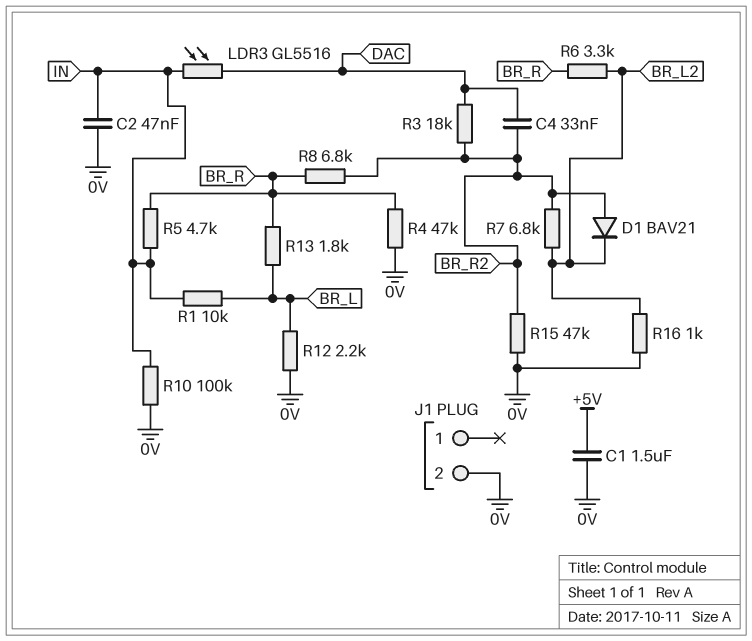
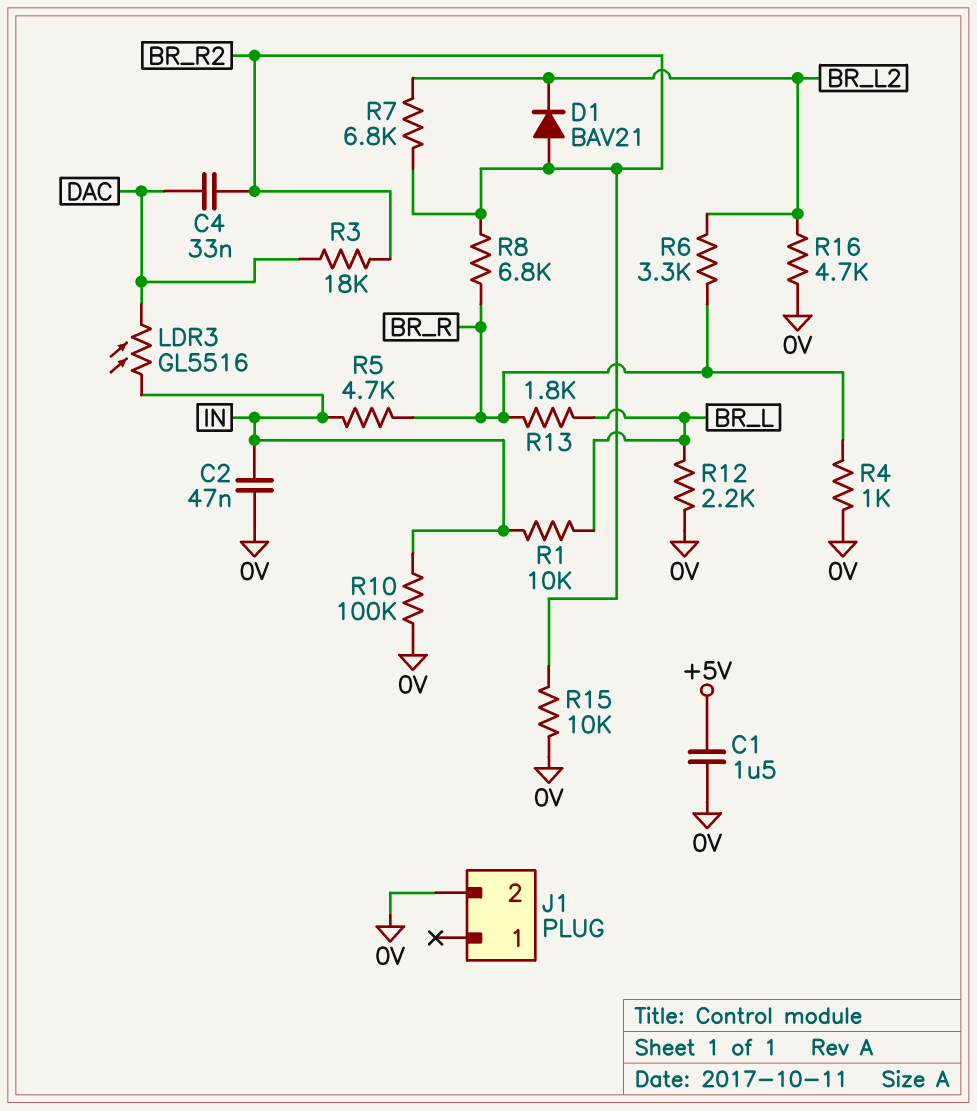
R4: 47k (0V, BR_R) -> 1k (0V, BR_R)
R15: 47k (0V, BR_R2) -> 10k (0V, BR_R2)
R16: 1k (0V, BR_L2) -> 4.7k (0V, BR_L2)

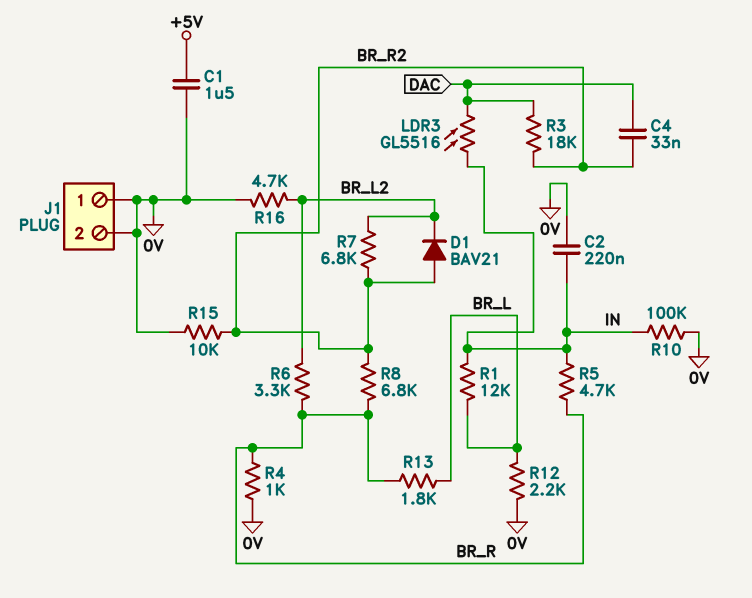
C2: 47nF (0V, IN) -> 220nF (0V, IN)
J1 pin 1: none -> 0V
R1: 10k (BR_L, IN) -> 12k (BR_L, IN)

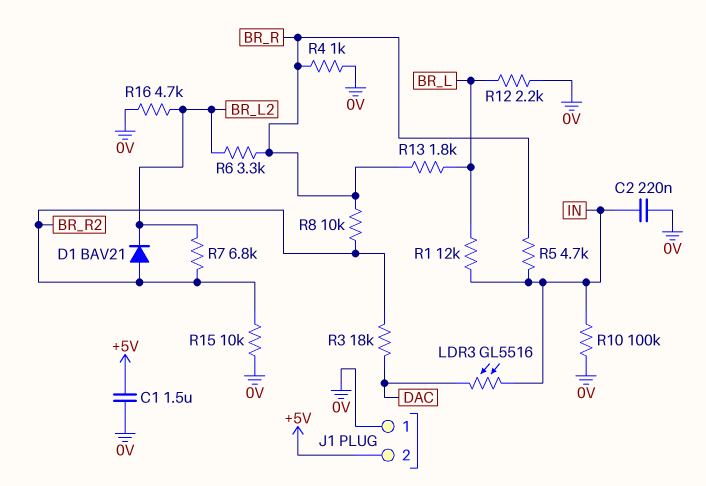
C4: 33nF (BR_R2, DAC) -> none
J1 pin 2: 0V -> +5V
R8: 6.8k (BR_R, BR_R2) -> 10k (BR_R, BR_R2)

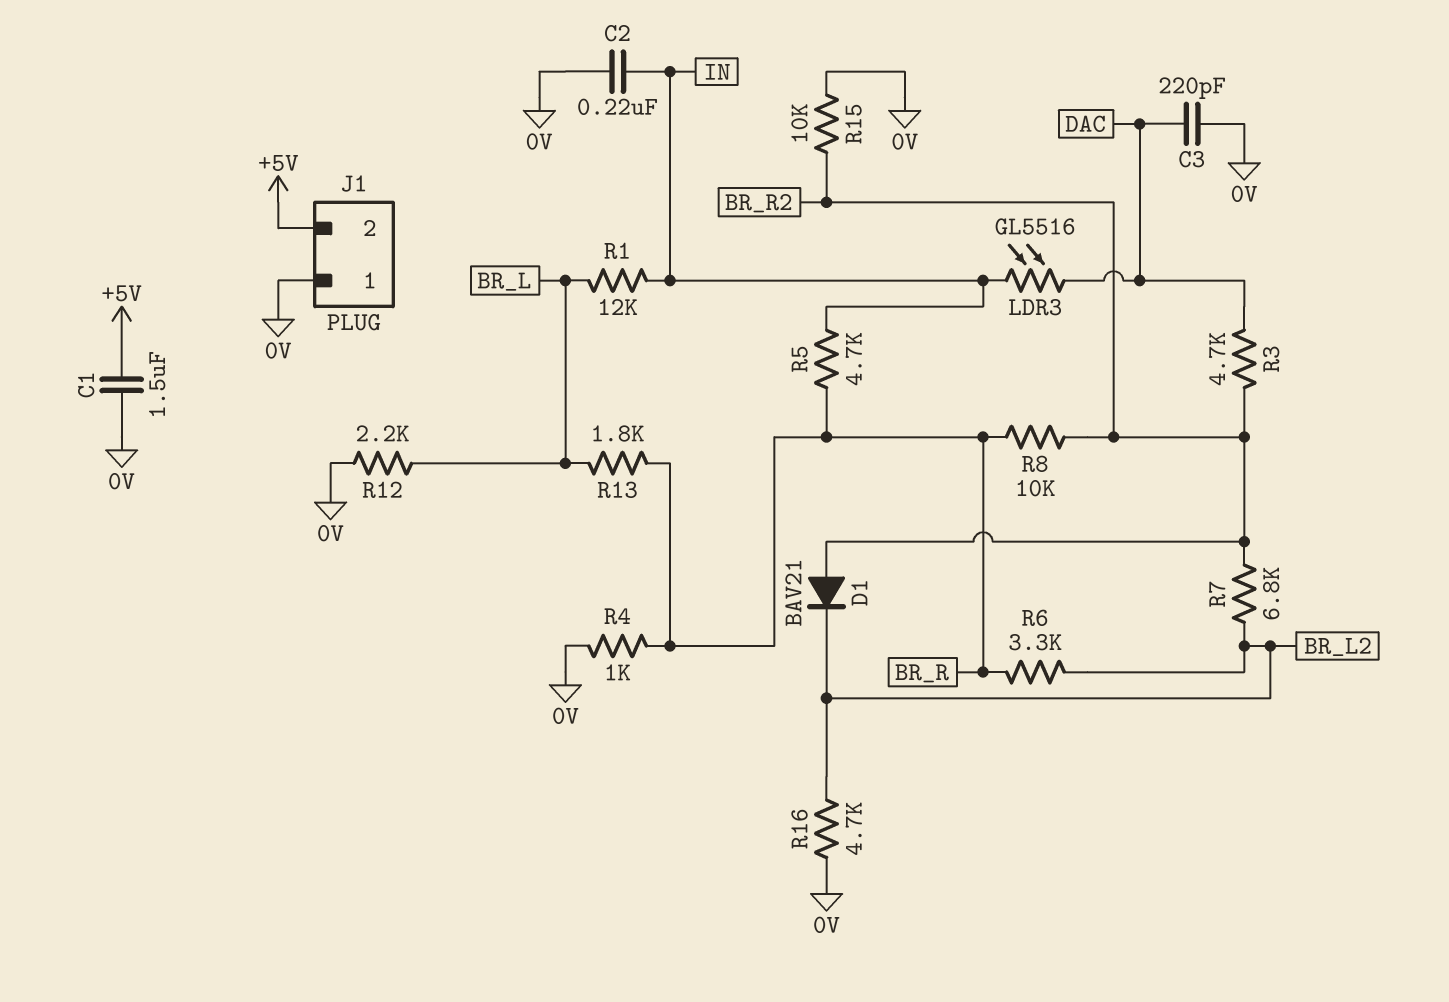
C3: none -> 220pF (0V, DAC)
R3: 18k (BR_R2, DAC) -> 4.7k (BR_R2, DAC)
R10: 100k (0V, IN) -> none

